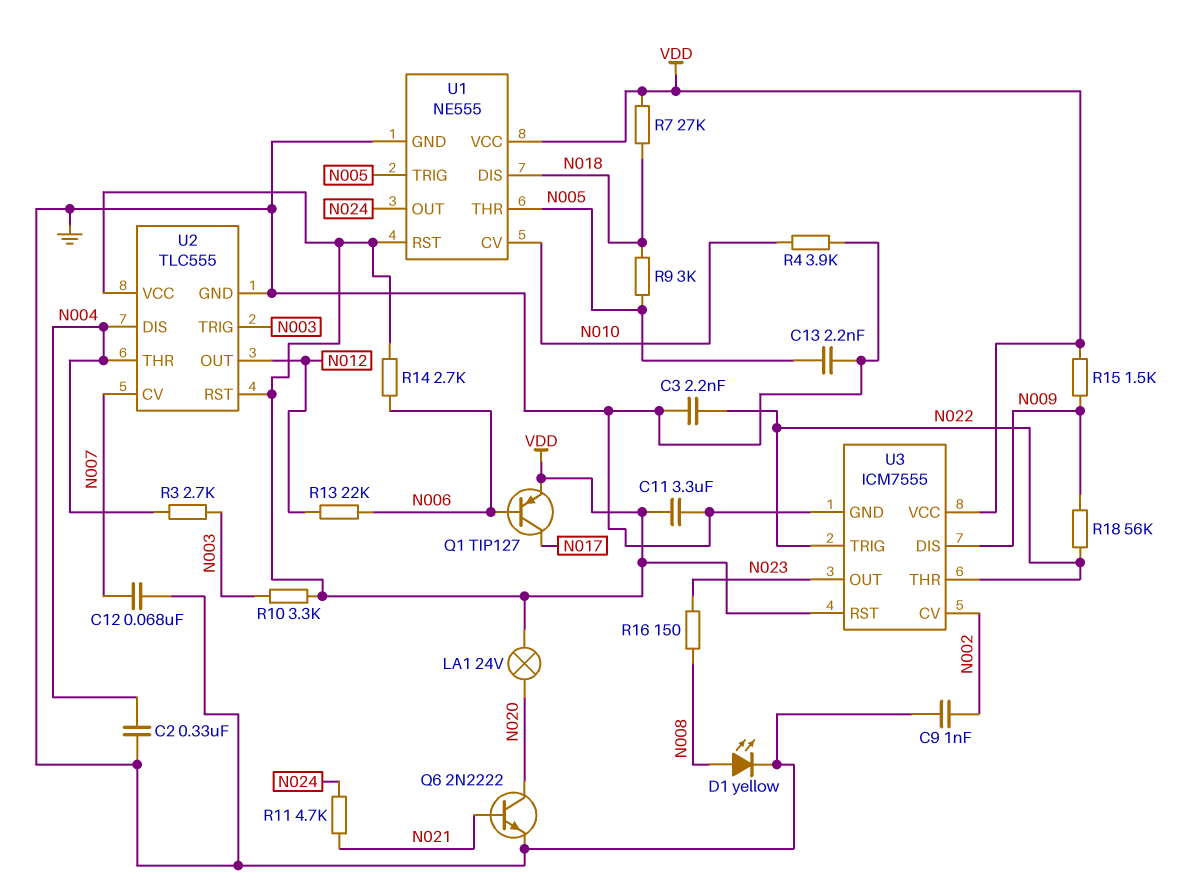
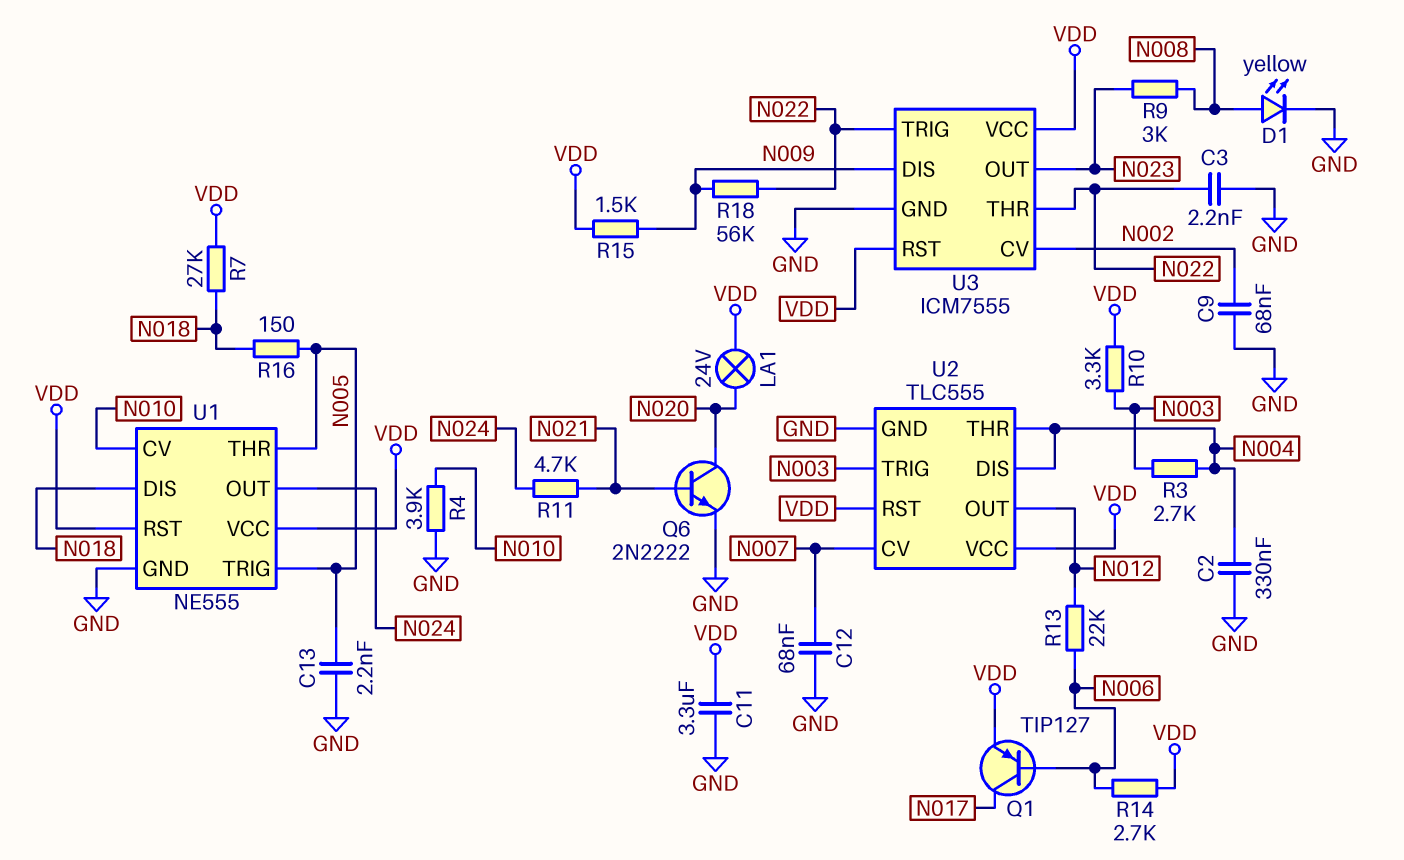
C9: 1nF (GND, N002) -> 68nF (GND, N002)
R9: 3k (N005, N018) -> 3k (N008, N023)
R16: 150 (N008, N023) -> 150 (N005, N018)

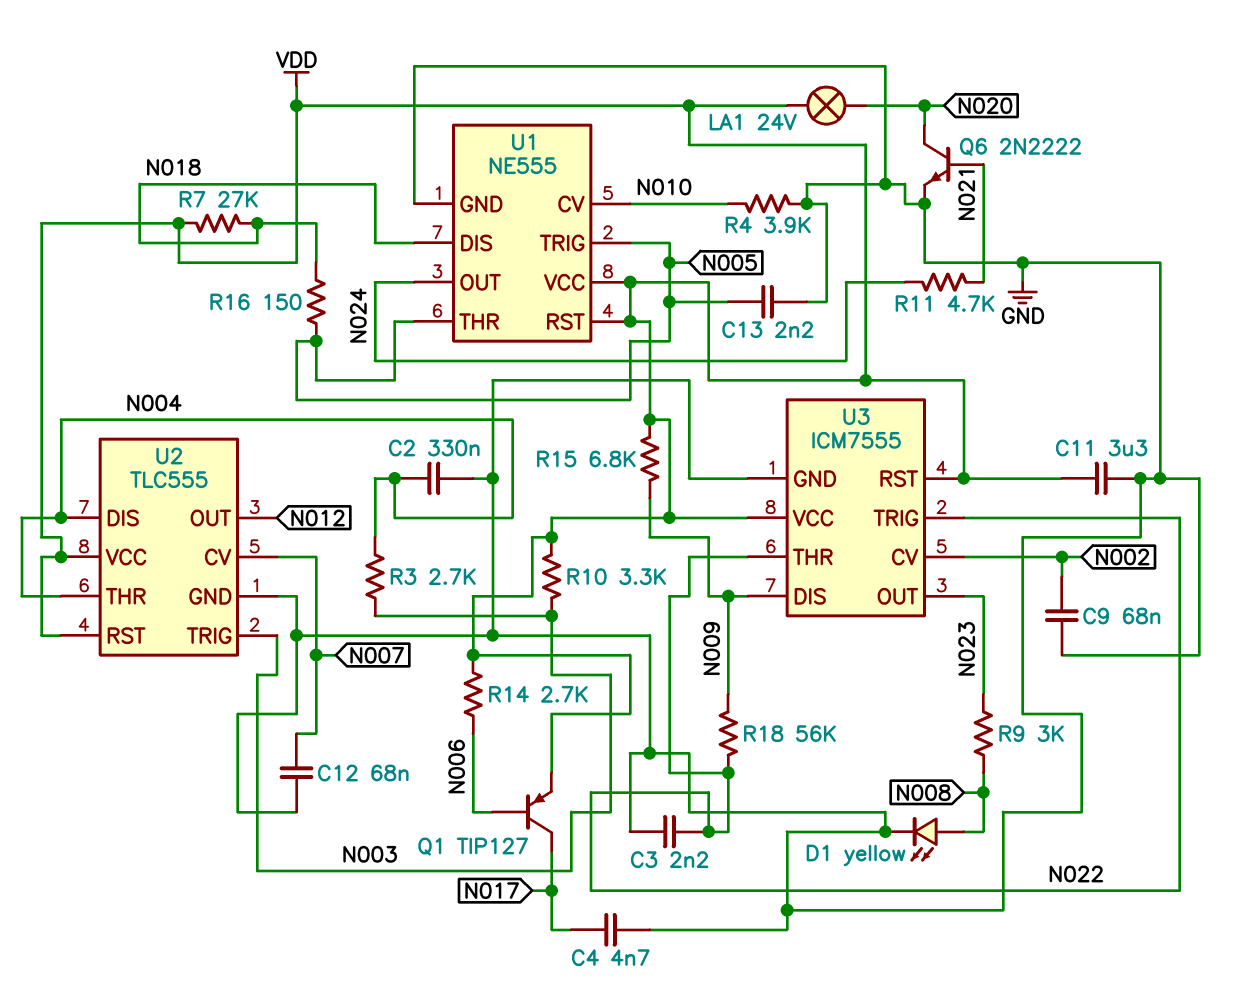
C4: none -> 4.7nF (GND, N017)
R13: 22k (N006, N012) -> none
R15: 1.5k (N009, VDD) -> 6.8k (N009, VDD)

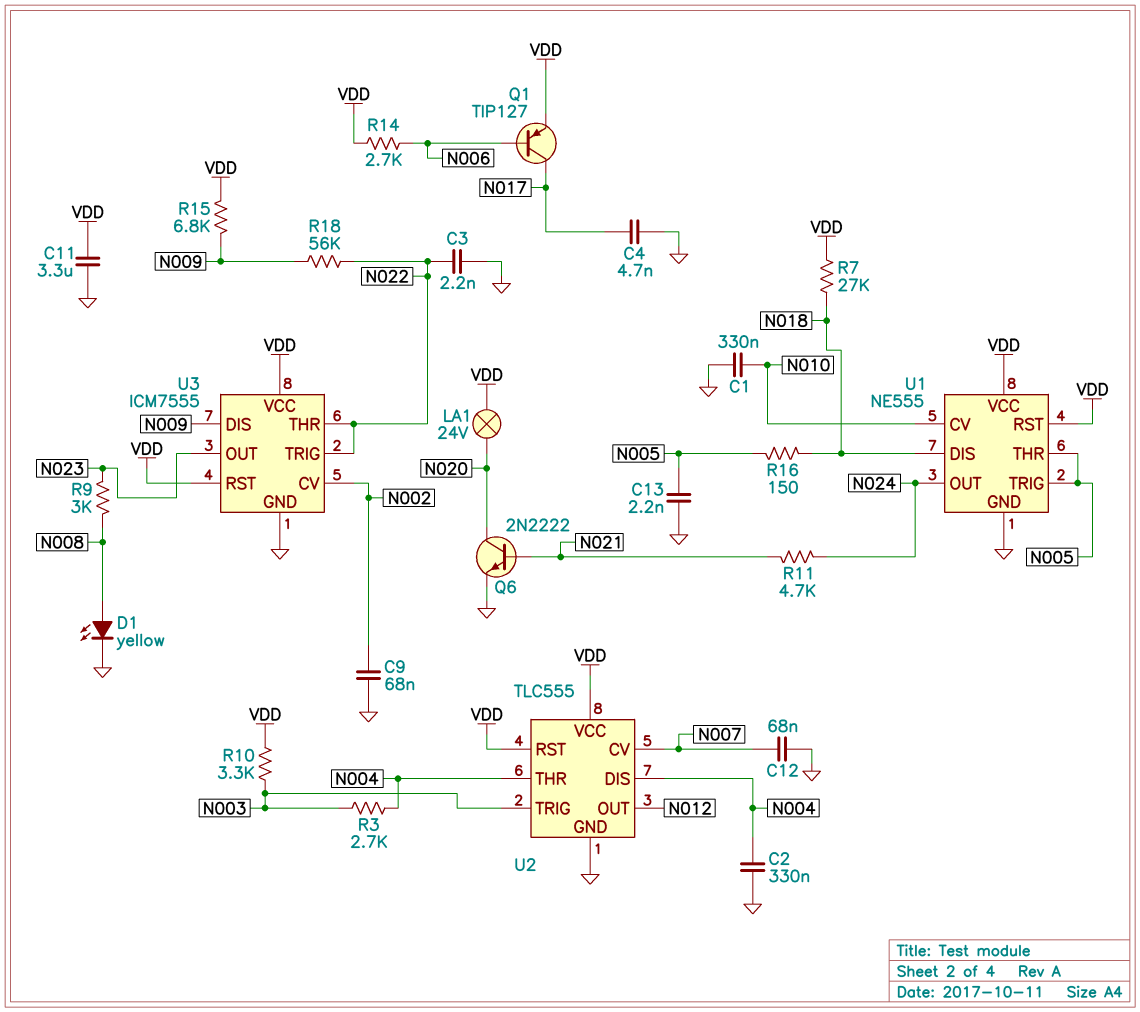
C1: none -> 330nF (GND, N010)
R4: 3.9k (GND, N010) -> none

